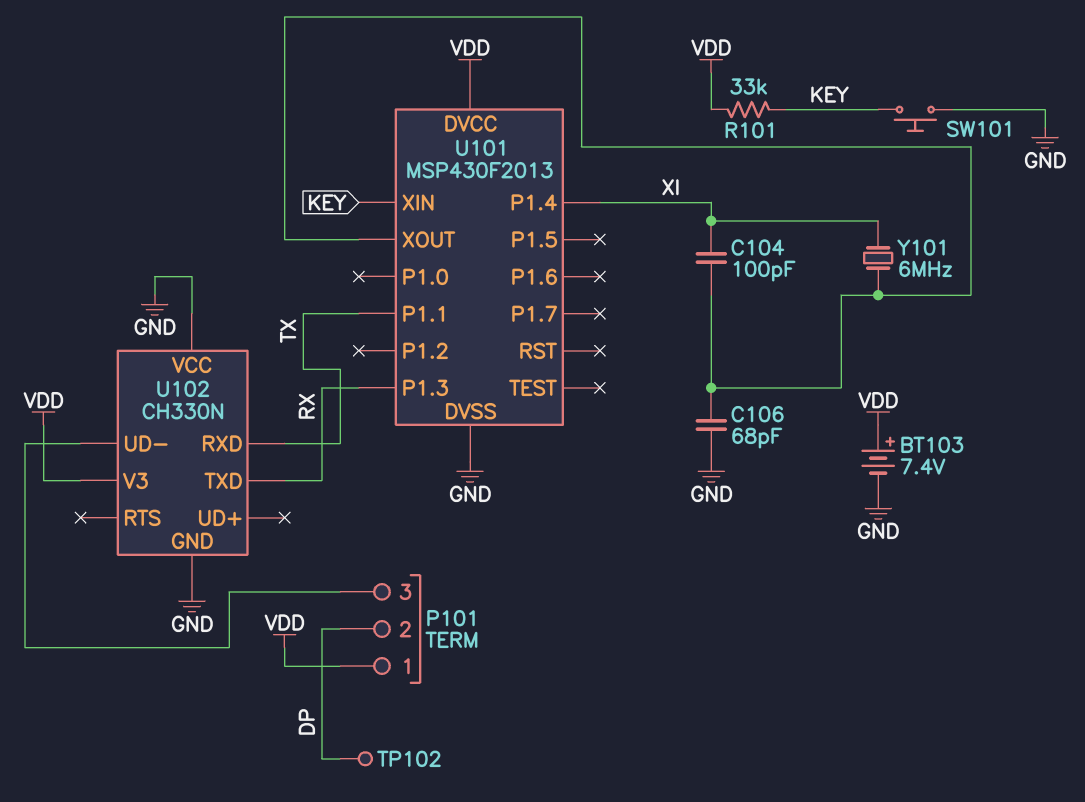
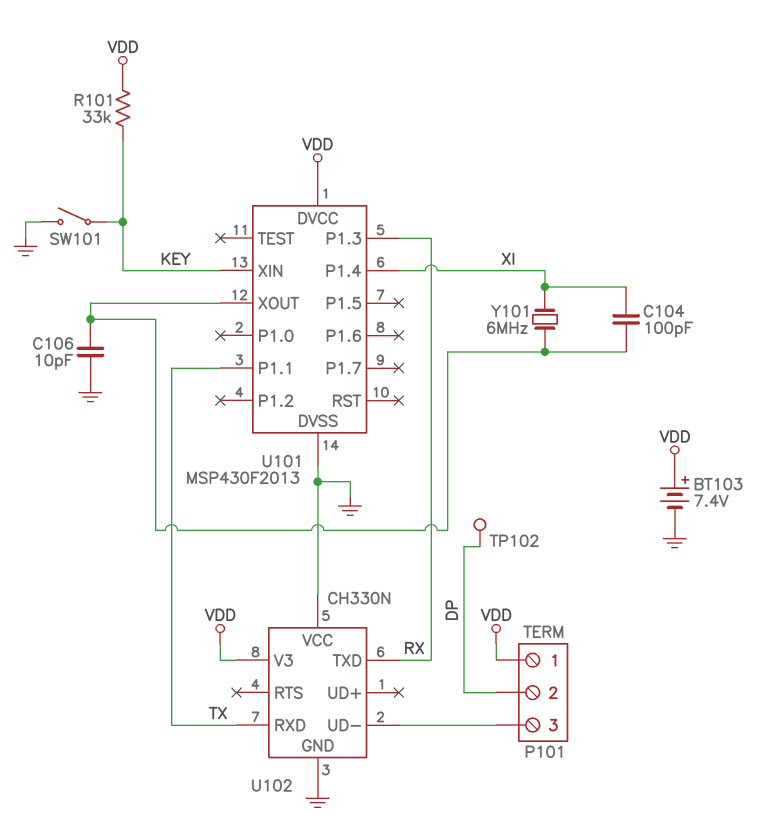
C106: 68pF (GND, U101/XOUT) -> 10pF (GND, U101/XOUT)
SW101: button (GND, KEY) -> switch (GND, KEY)

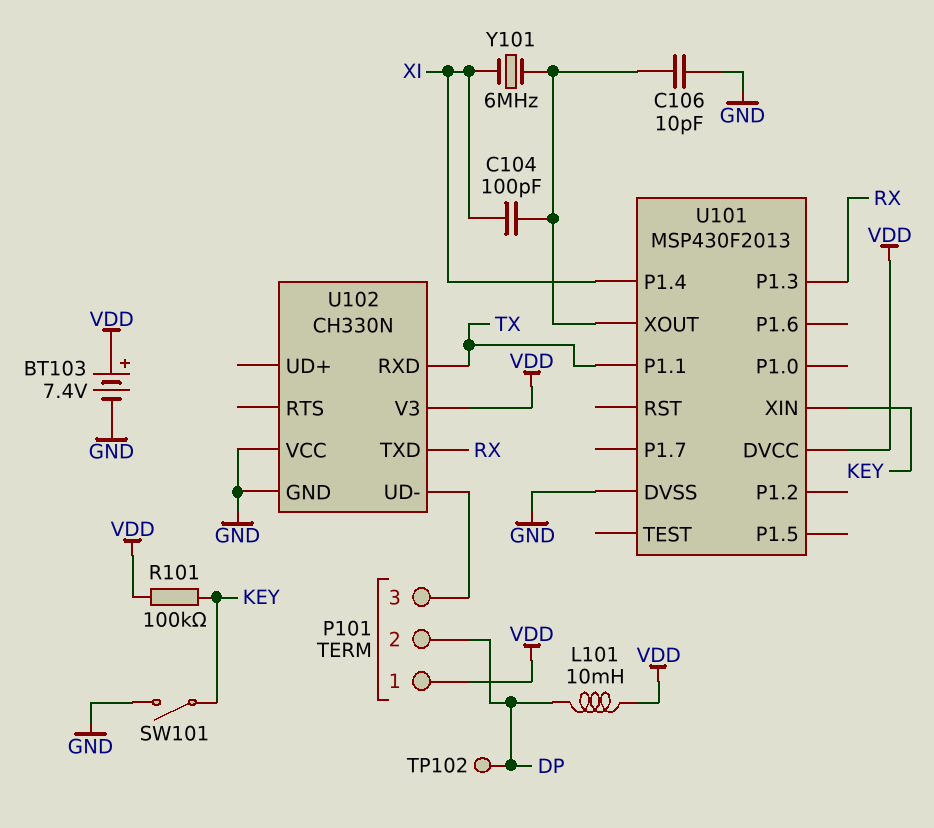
L101: none -> 10mH (DP, VDD)
R101: 33k (KEY, VDD) -> 100k (KEY, VDD)

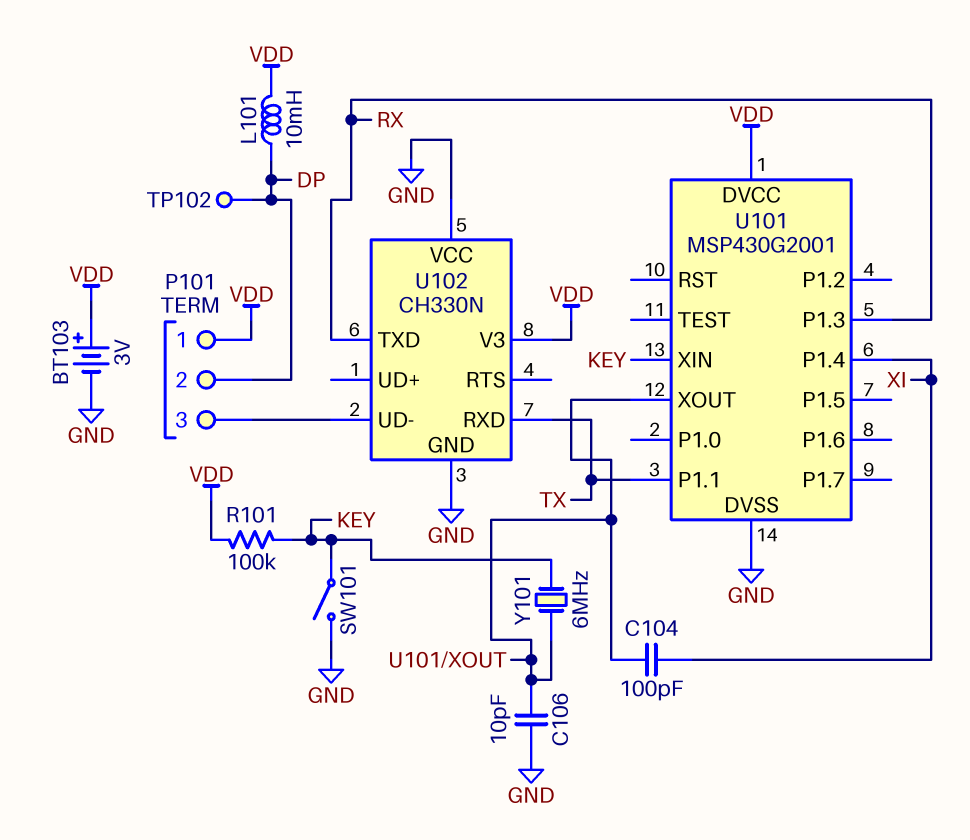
BT103: 7.4V (plus VDD, minus GND) -> 3V (plus VDD, minus GND)
U101: MSP430F2013 -> MSP430G2001
Y101: 6MHz (U101/XOUT, XI) -> 6MHz (KEY, U101/XOUT)

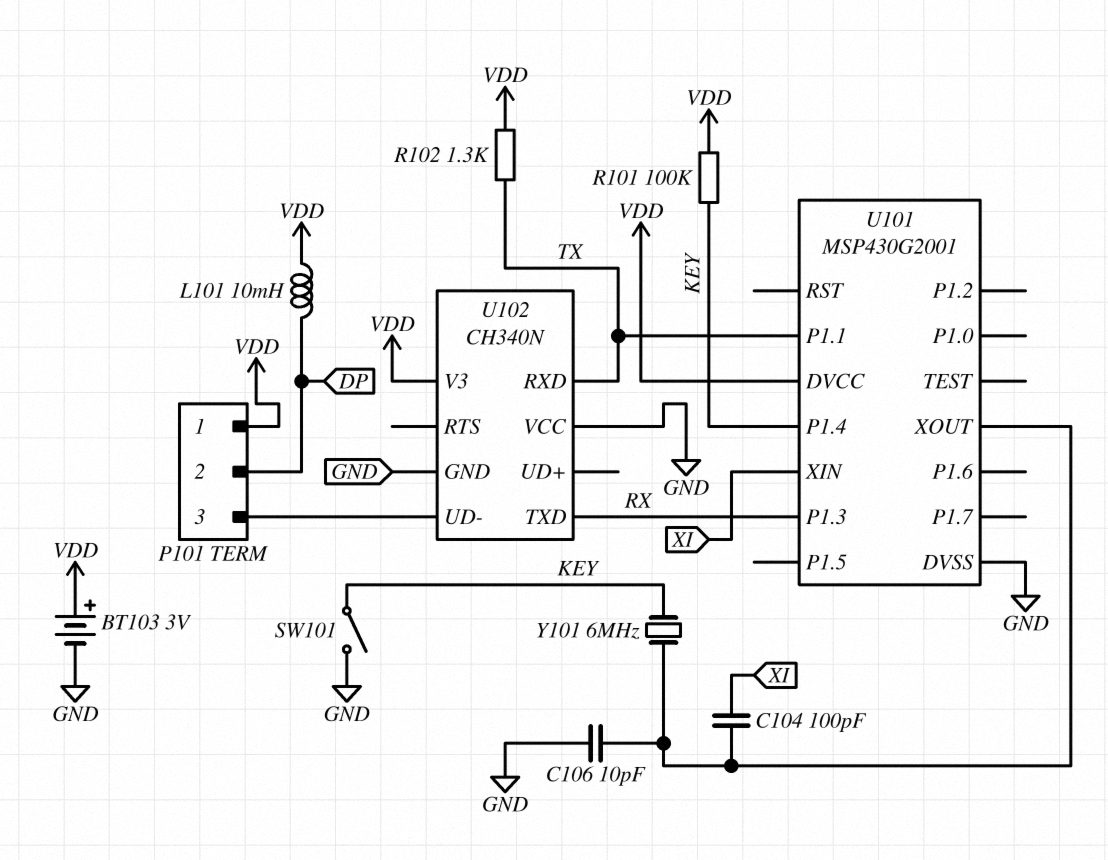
R102: none -> 1.3k (TX, VDD)
TP102: test point (DP) -> none
U101 pin P1.4: XI -> KEY
U101 pin XIN: KEY -> XI
U102: CH330N -> CH340N

